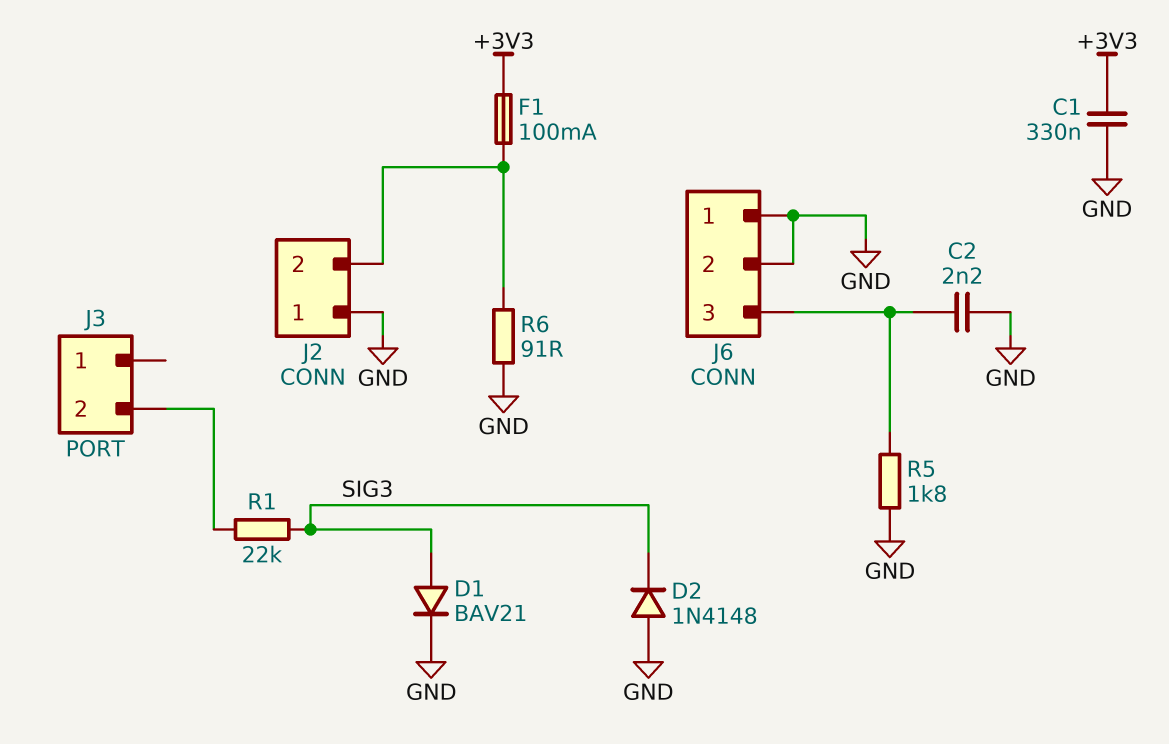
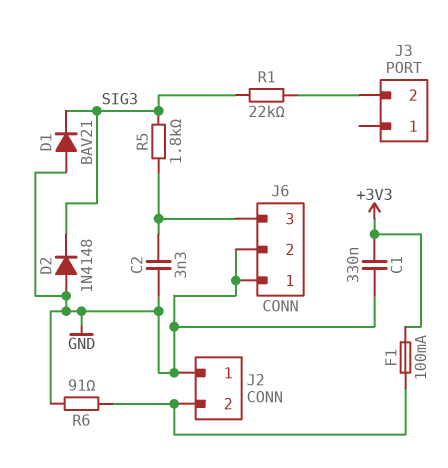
C2: 2.2nF (GND, J6/3) -> 3.3nF (GND, J6/3)
D1: diode BAV21 (A SIG3, K GND) -> diode BAV21 (A GND, K SIG3)
R5: 1.8k (GND, J6/3) -> 1.8k (J6/3, SIG3)

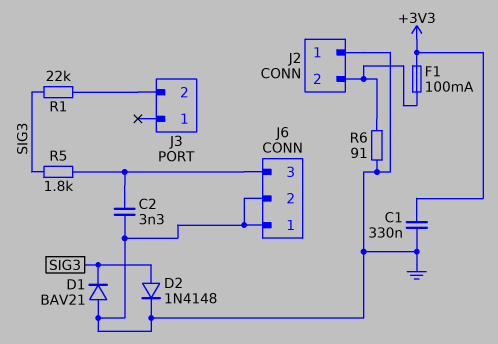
D2: diode 1N4148 (A GND, K SIG3) -> diode 1N4148 (A SIG3, K GND)

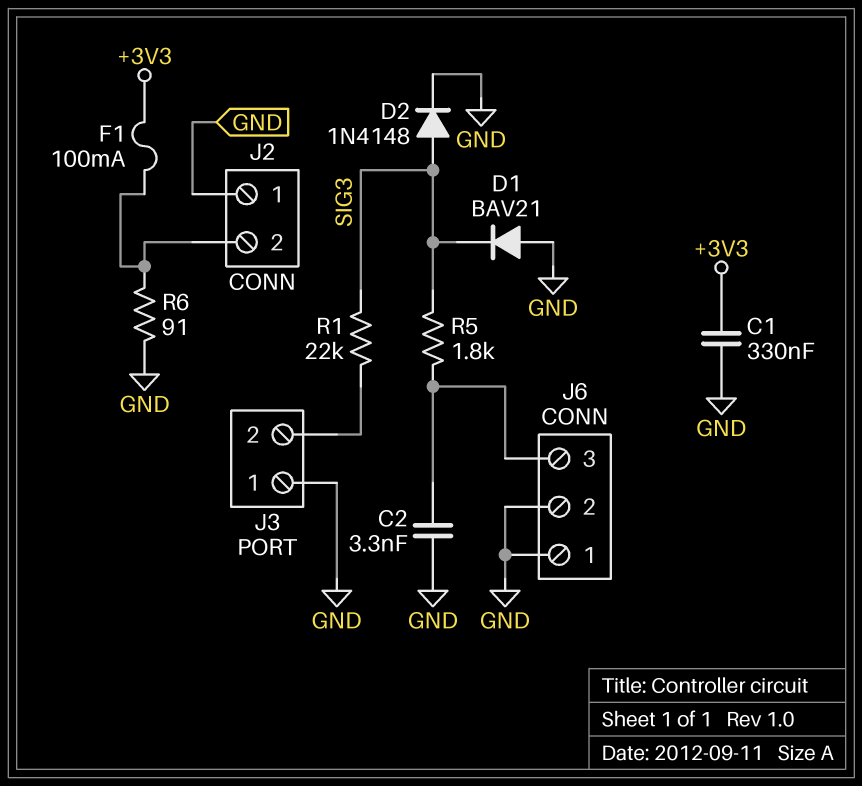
J3 pin 1: none -> GND

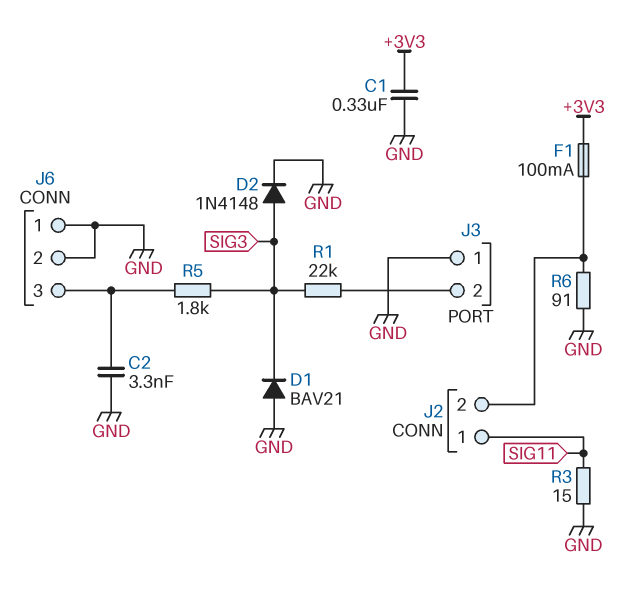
J2 pin 1: GND -> SIG11
R3: none -> 15 (GND, SIG11)

